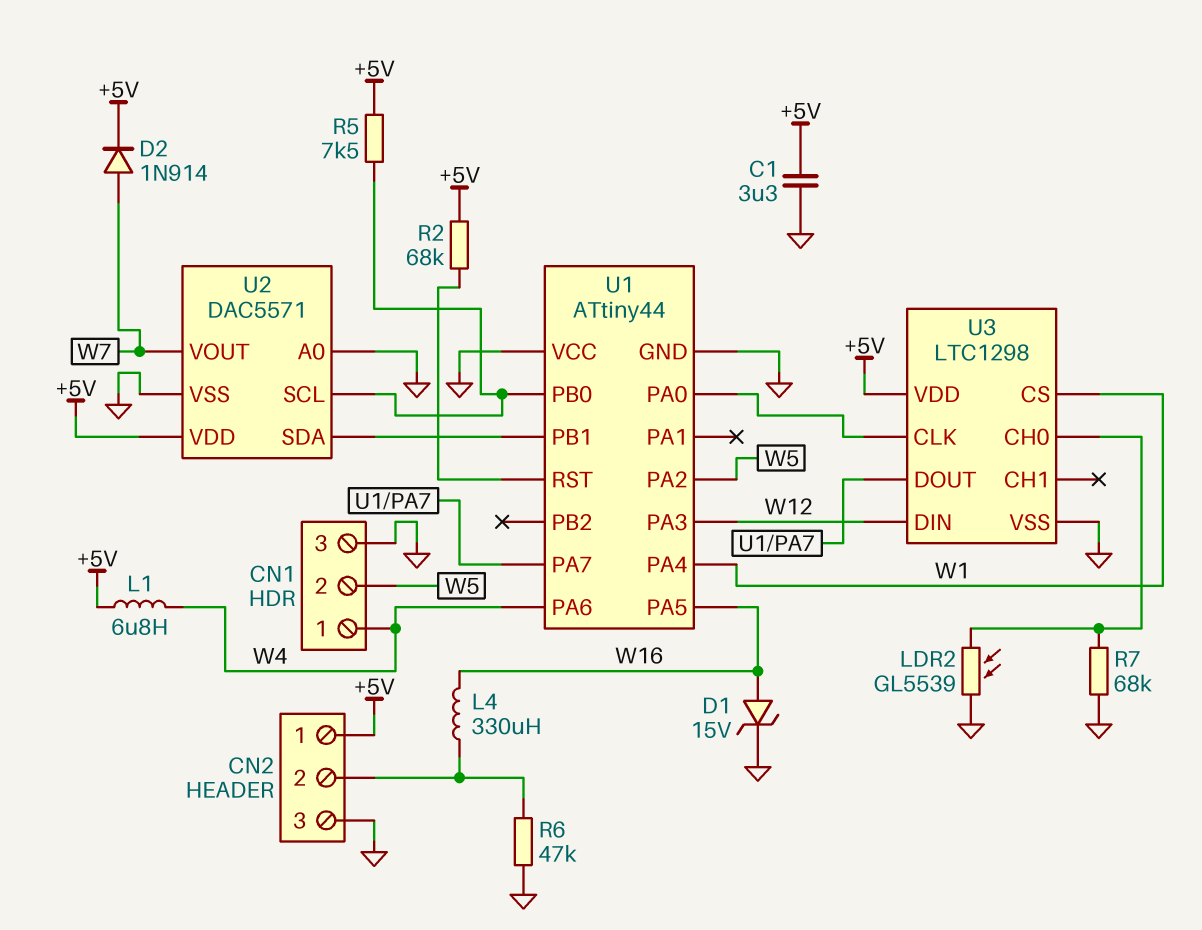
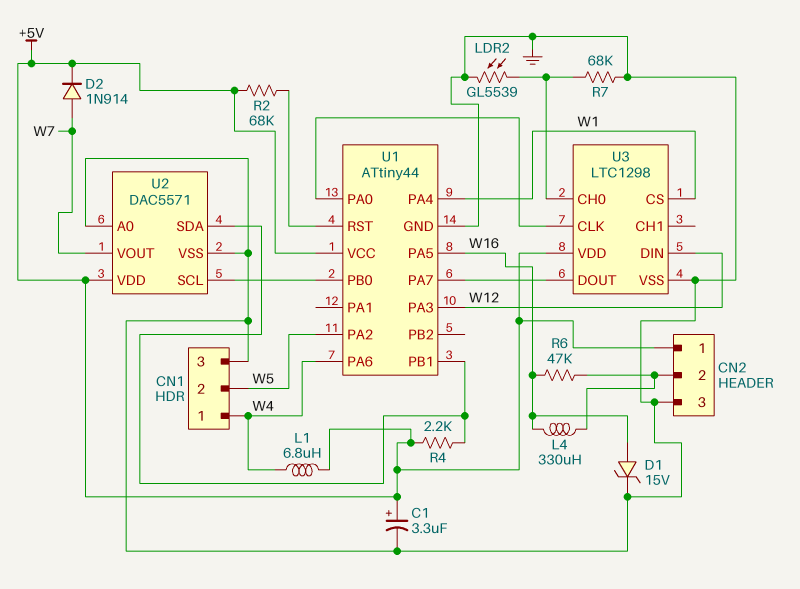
C1: 3.3uF (+5V, GND) -> 3.3uF (plus +5V, minus GND)
R4: none -> 2.2k (+5V, U1/PB1)
R5: 7.5k (+5V, U1/PB0) -> none
R6: 47k (CN2/2, GND) -> 47k (CN2/2, W16)
U1 pin VCC: GND -> +5V

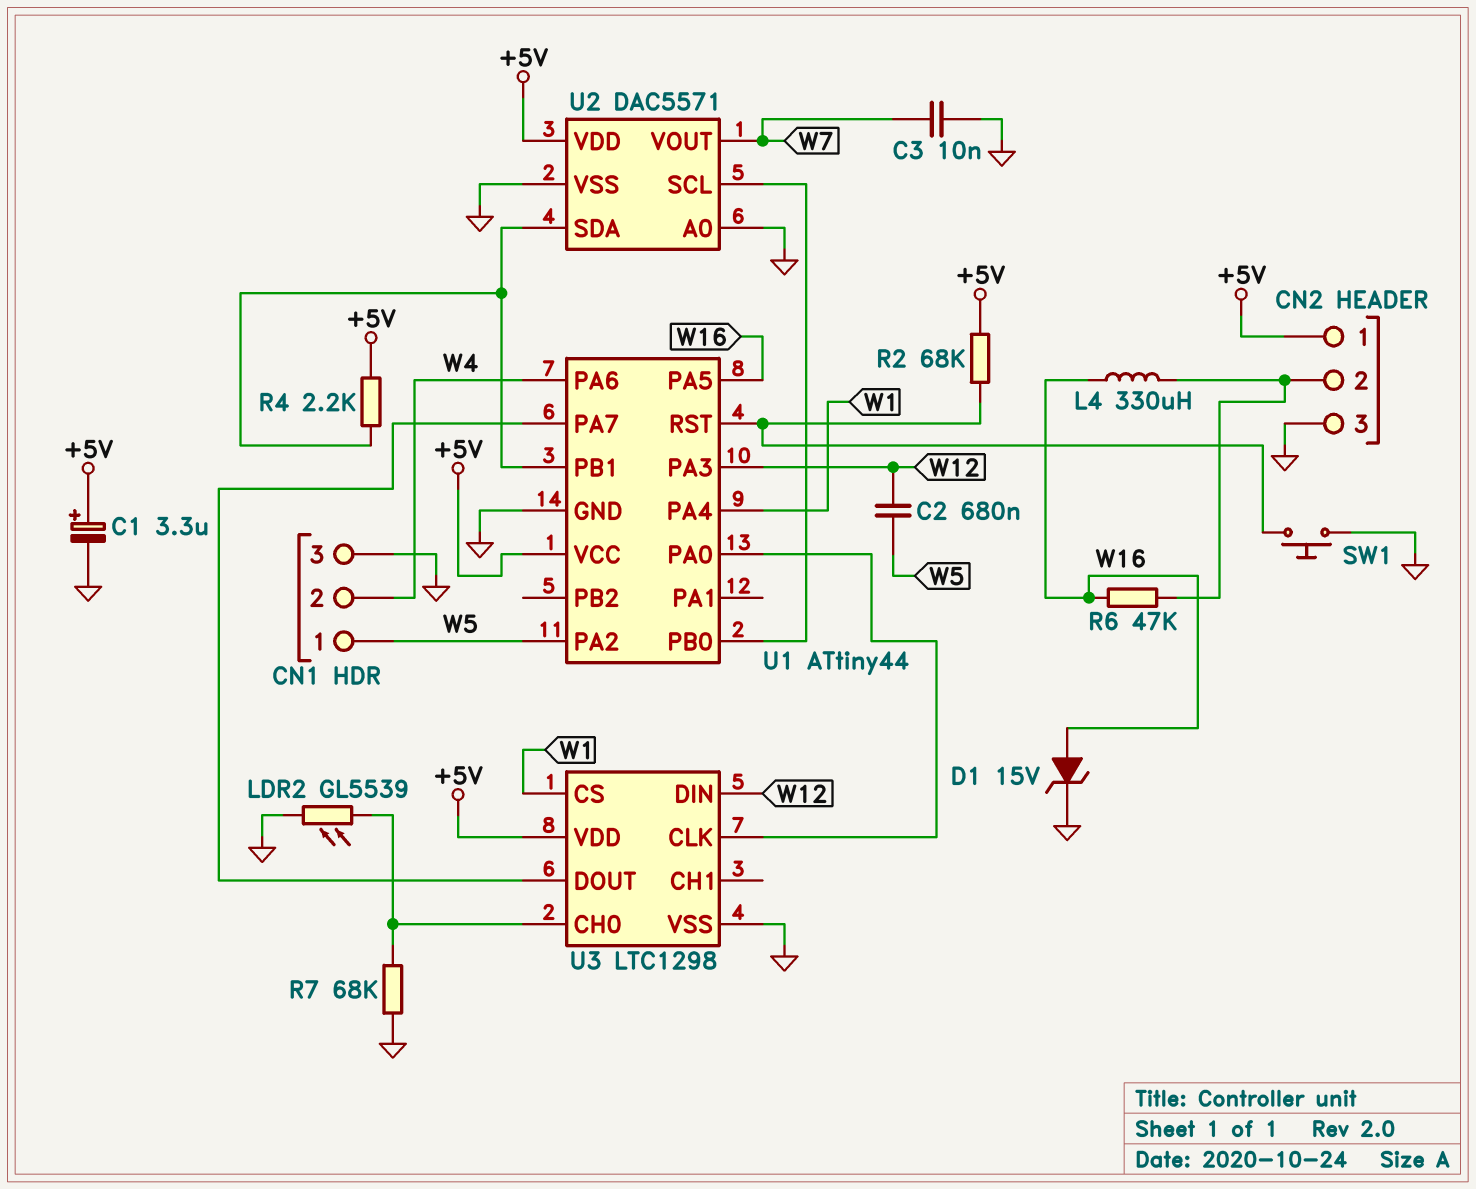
C2: none -> 680nF (W5, W12)
C3: none -> 10nF (GND, W7)
CN1 pin 1: W4 -> W5
CN1 pin 2: W5 -> W4
D2: diode 1N914 (A W7, K +5V) -> none
L1: 6.8uH (+5V, W4) -> none
SW1: none -> button (GND, U1/RST)

